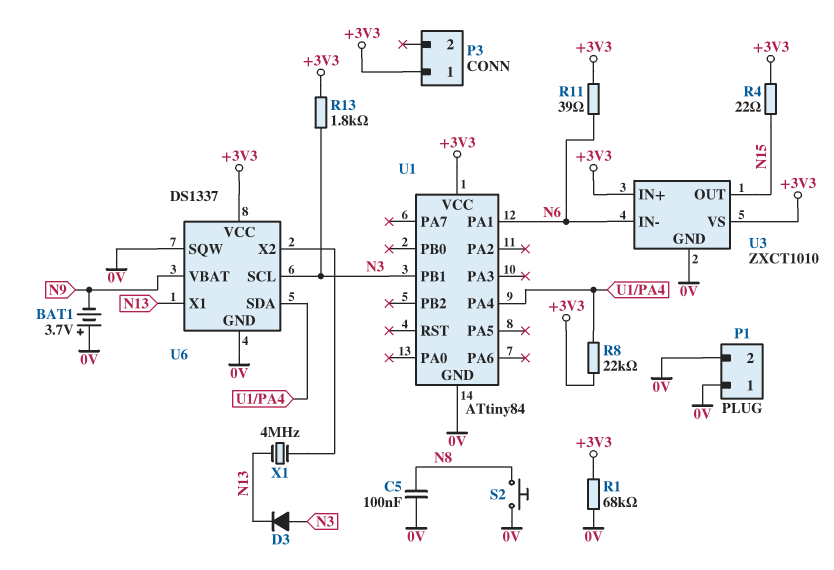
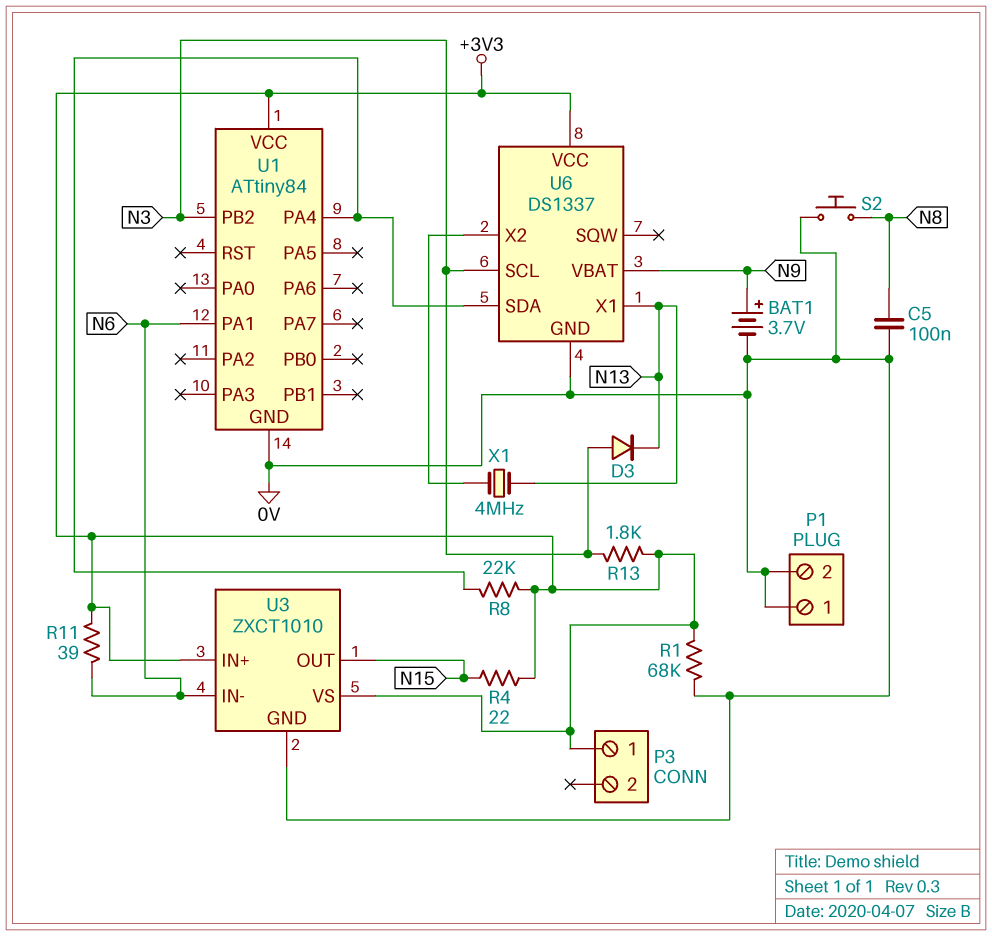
BAT1: 3.7V (plus 0V, minus N9) -> 3.7V (plus N9, minus 0V)
U1 pin PB1: N3 -> none
U1 pin PB2: none -> N3
U6 pin SQW: 0V -> none

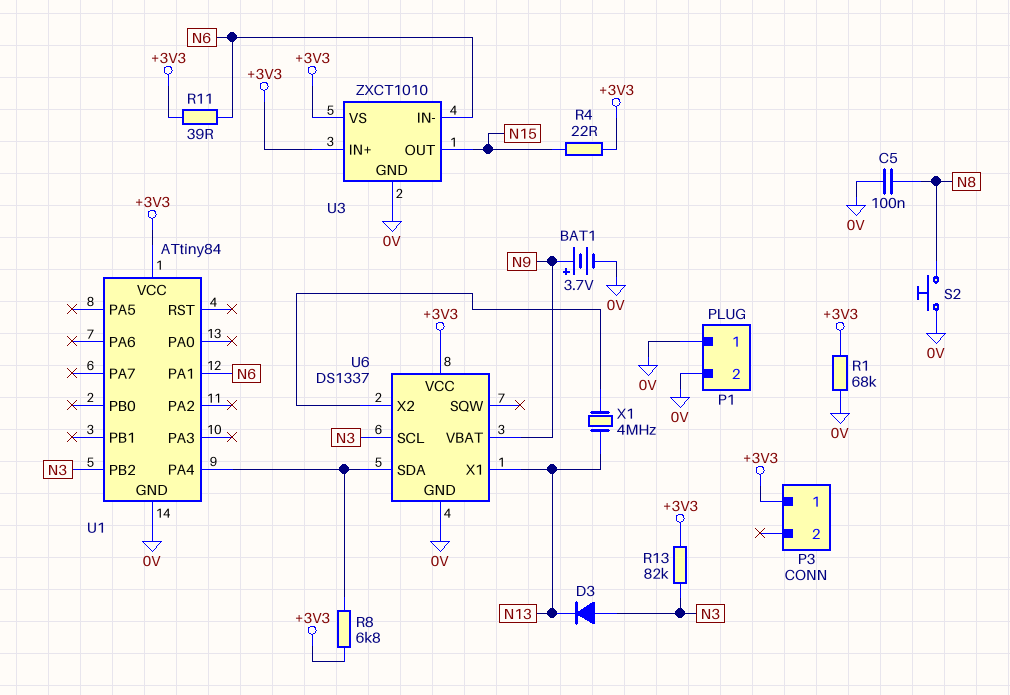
R8: 22k (+3V3, U1/PA4) -> 6.8k (+3V3, U1/PA4)
R13: 1.8k (+3V3, N3) -> 82k (+3V3, N3)

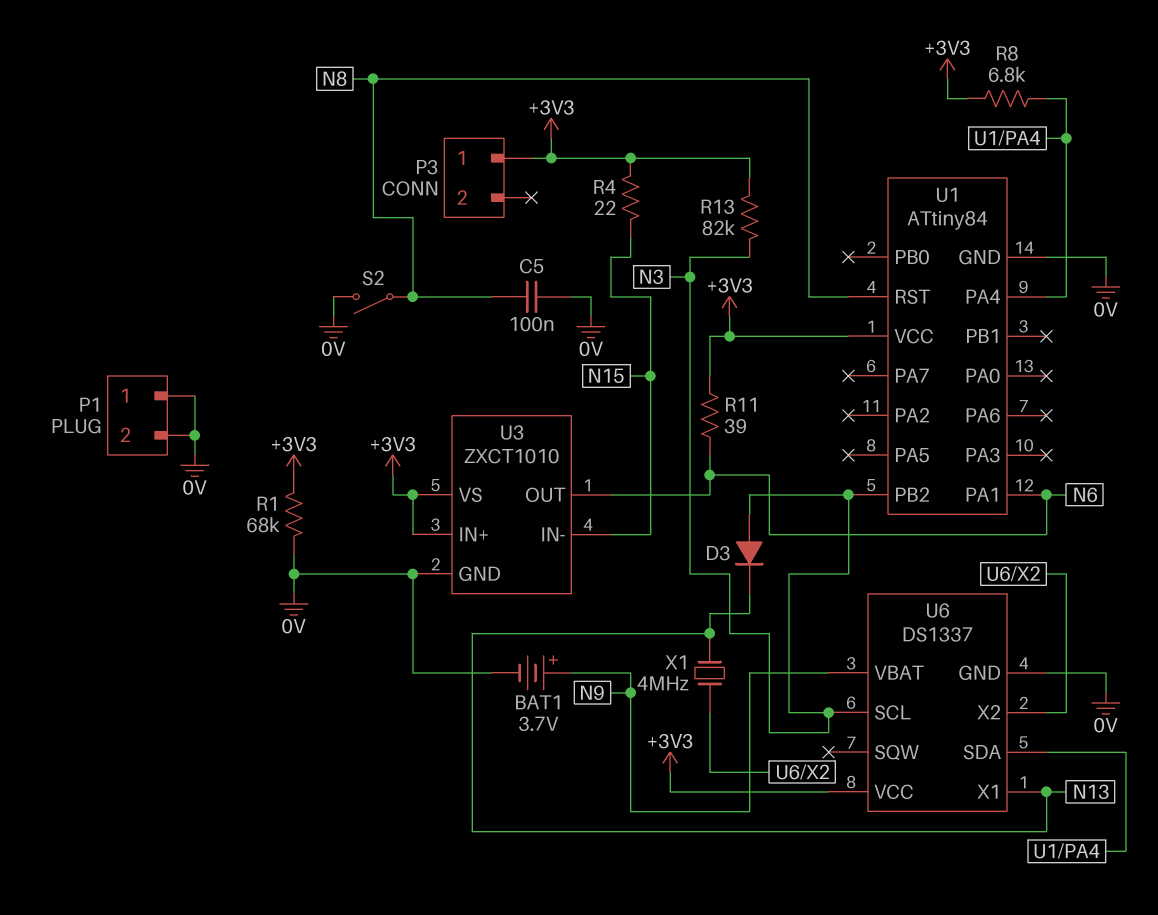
S2: button (0V, N8) -> switch (0V, N8)
U1 pin RST: none -> N8
U3 pin IN-: N6 -> N15
U3 pin OUT: N15 -> N6

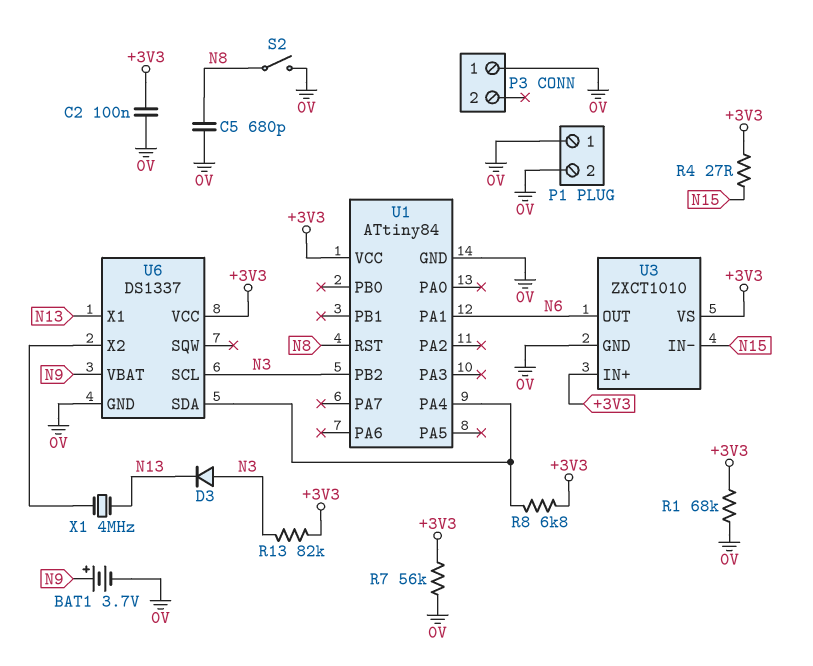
C2: none -> 100nF (+3V3, 0V)
C5: 100nF (0V, N8) -> 680pF (0V, N8)
P3 pin 1: +3V3 -> 0V
R4: 22 (+3V3, N15) -> 27 (+3V3, N15)
R7: none -> 56k (+3V3, 0V)
R11: 39 (+3V3, N6) -> none

